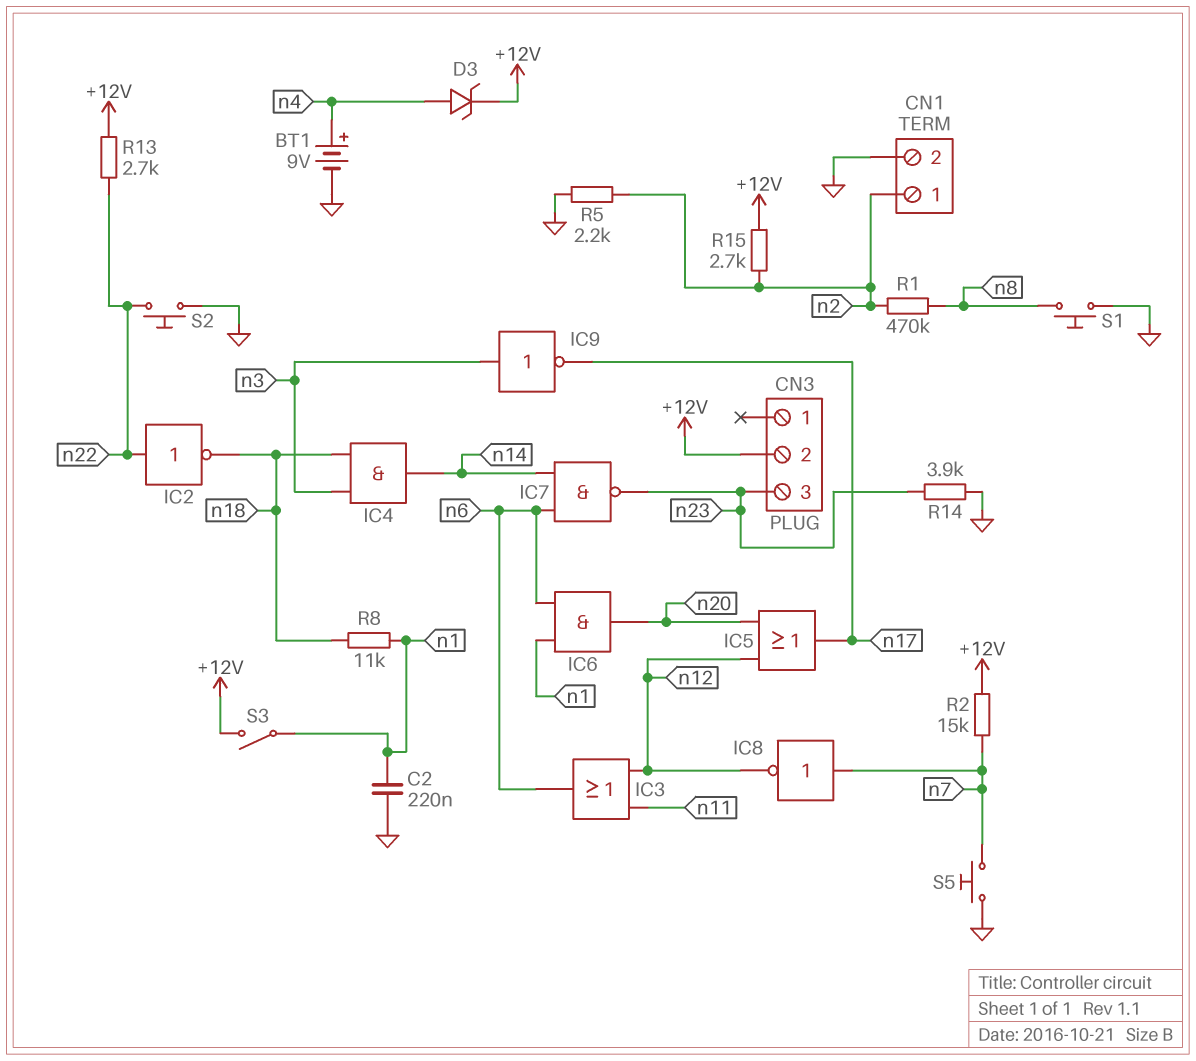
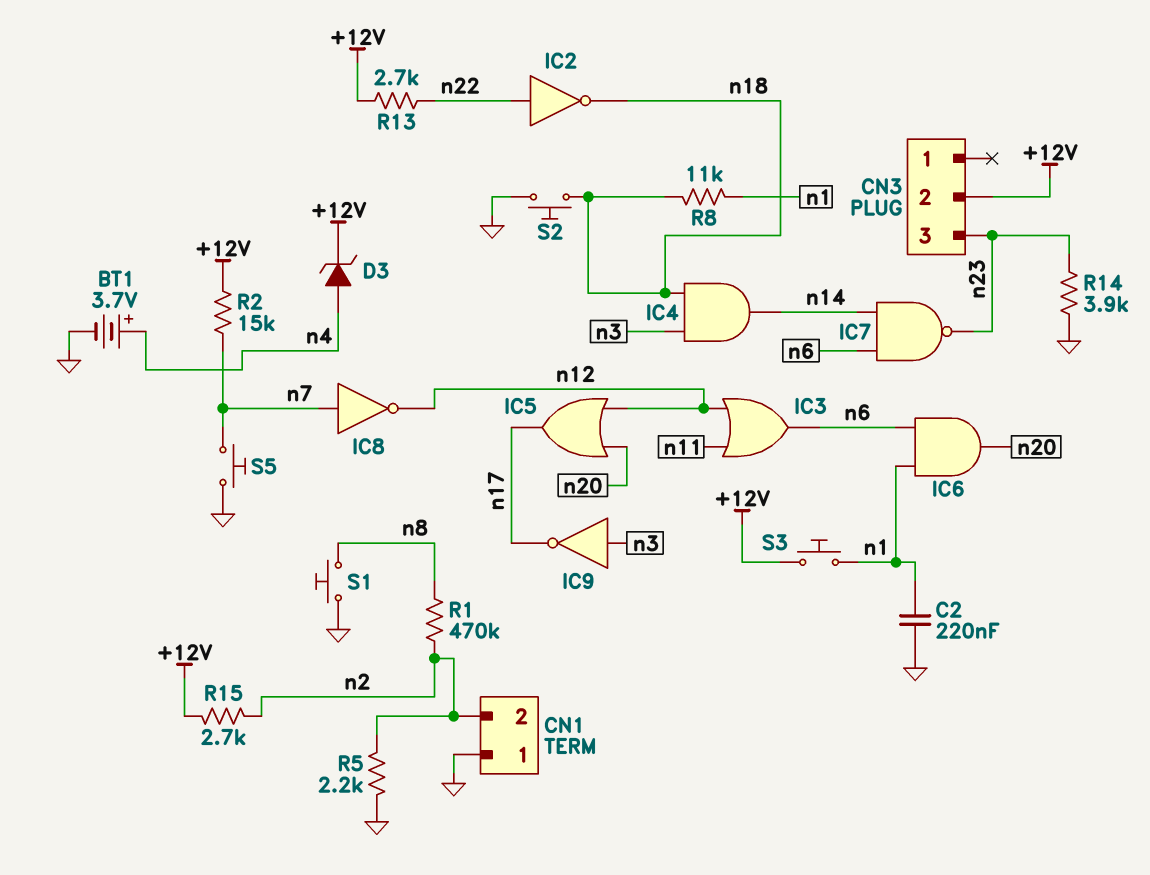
BT1: 9V (plus n4, minus GND) -> 3.7V (plus n4, minus GND)
CN1 pin 1: n2 -> GND
CN1 pin 2: GND -> n2
S2: button (GND, n22) -> button (GND, n18)
S3: switch (+12V, n1) -> button (+12V, n1)

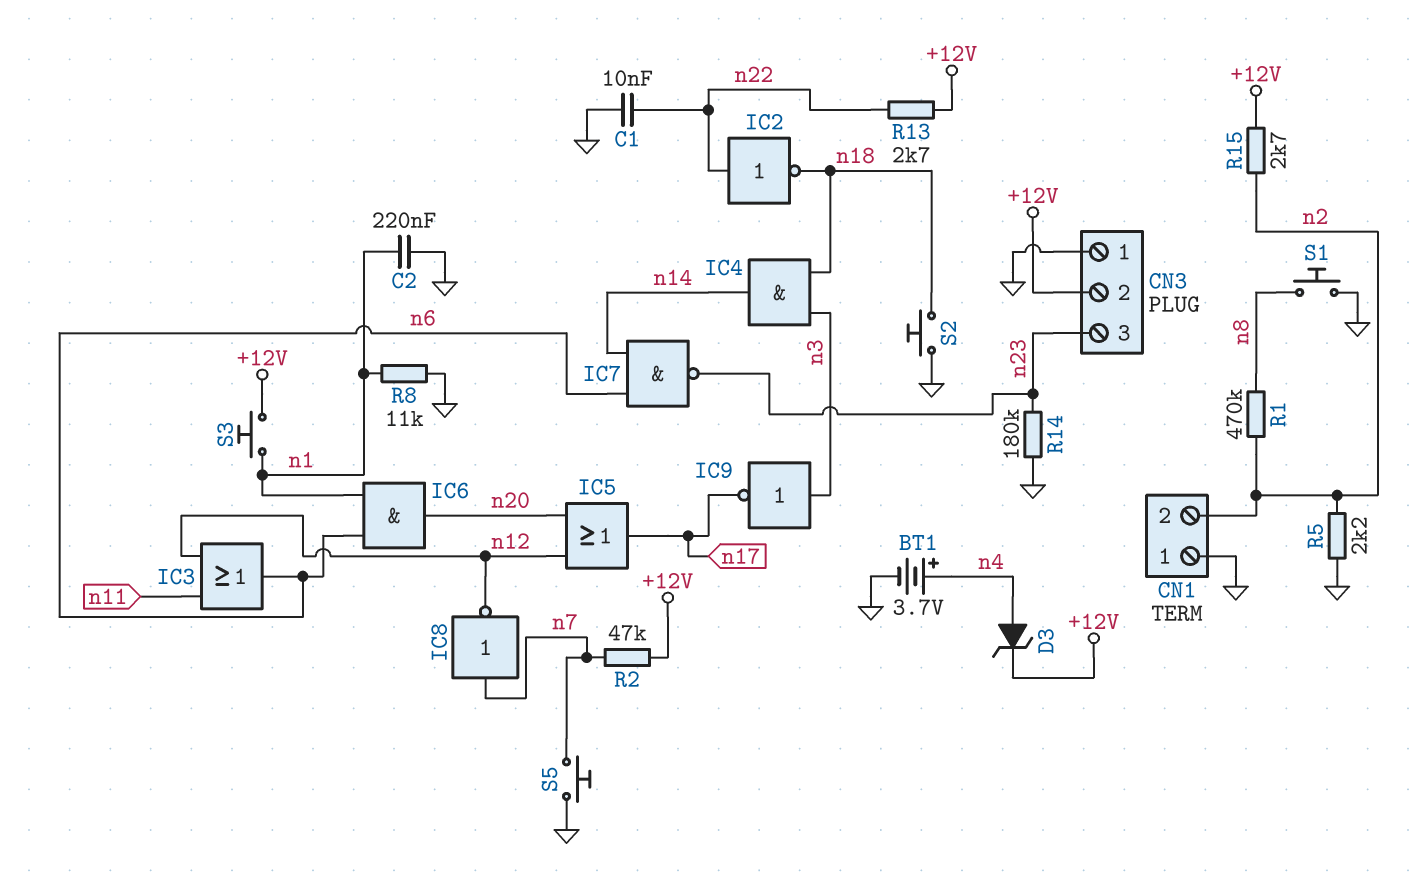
C1: none -> 10nF (GND, n22)
CN3 pin 1: none -> GND
R2: 15k (+12V, n7) -> 47k (+12V, n7)
R8: 11k (n1, n18) -> 11k (GND, n1)
R14: 3.9k (GND, n23) -> 180k (GND, n23)

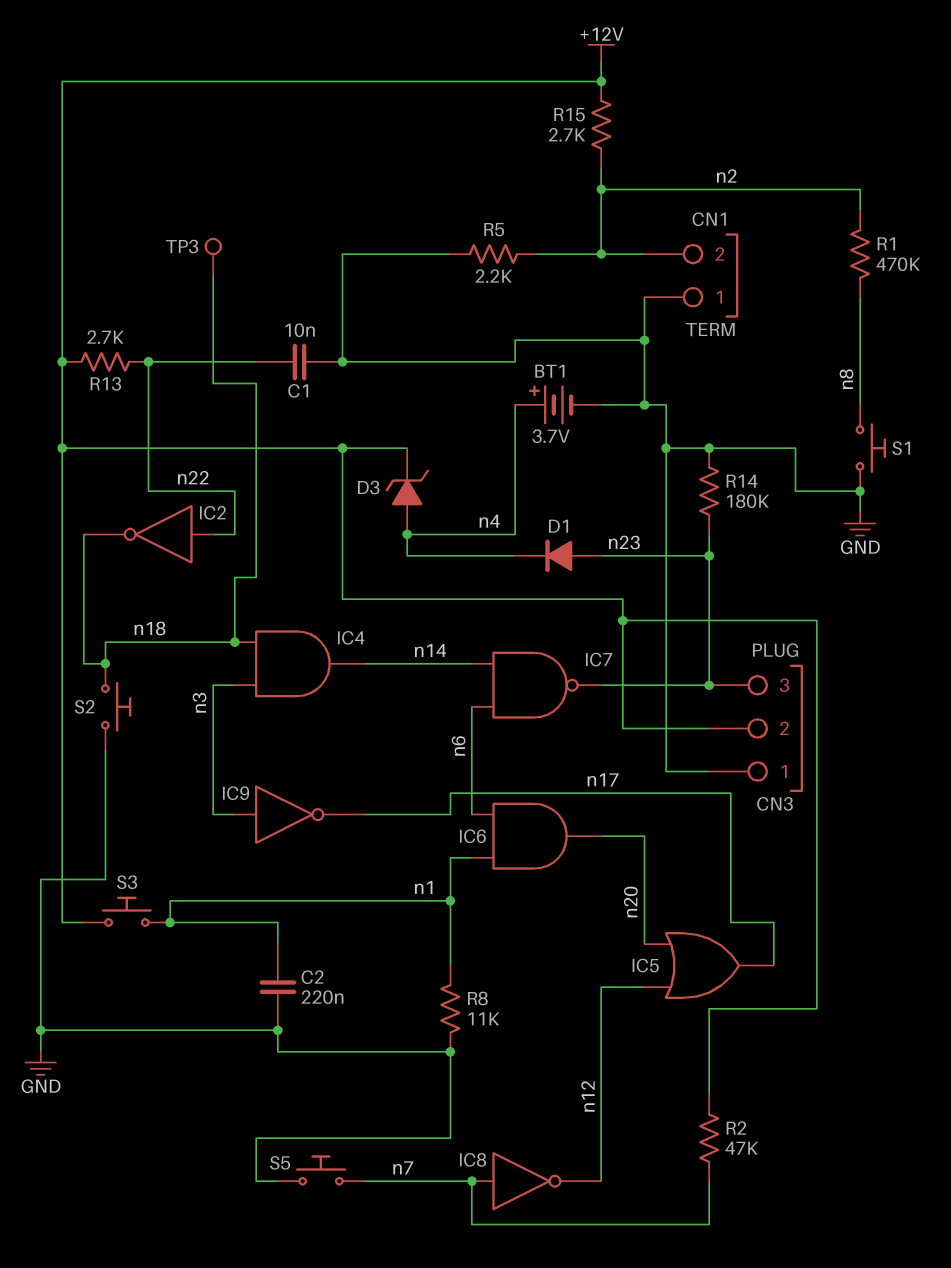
D1: none -> diode (A n23, K n4)
IC3: OR (in n11, in n12, out n6) -> none
TP3: none -> test point (n18)

